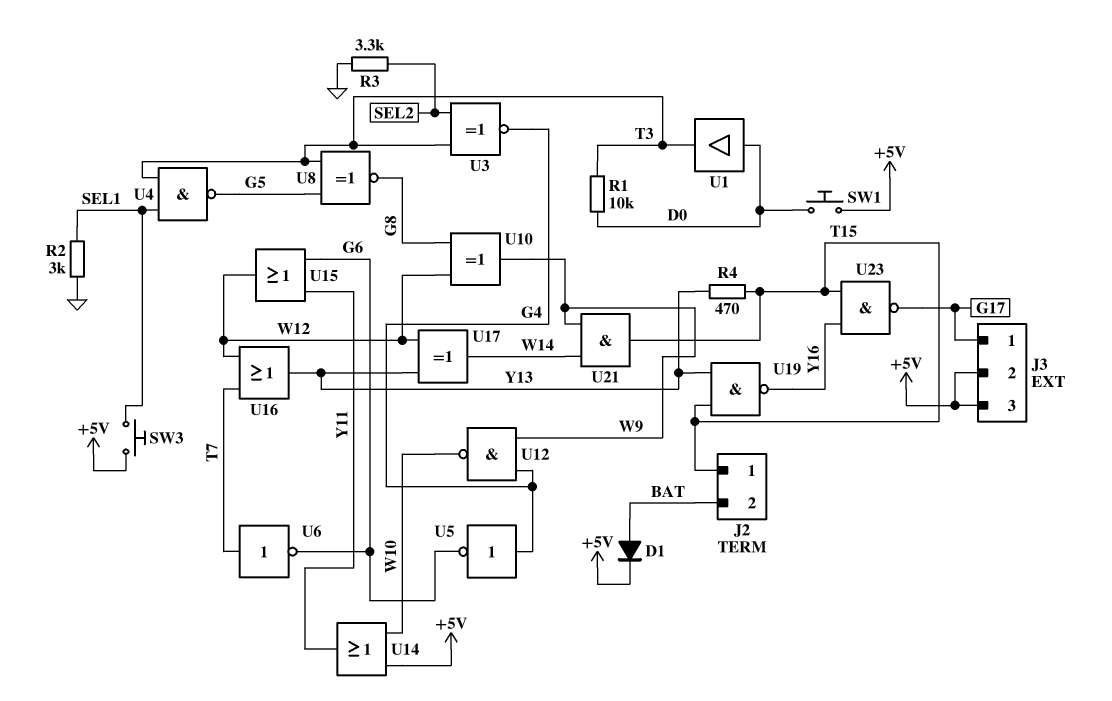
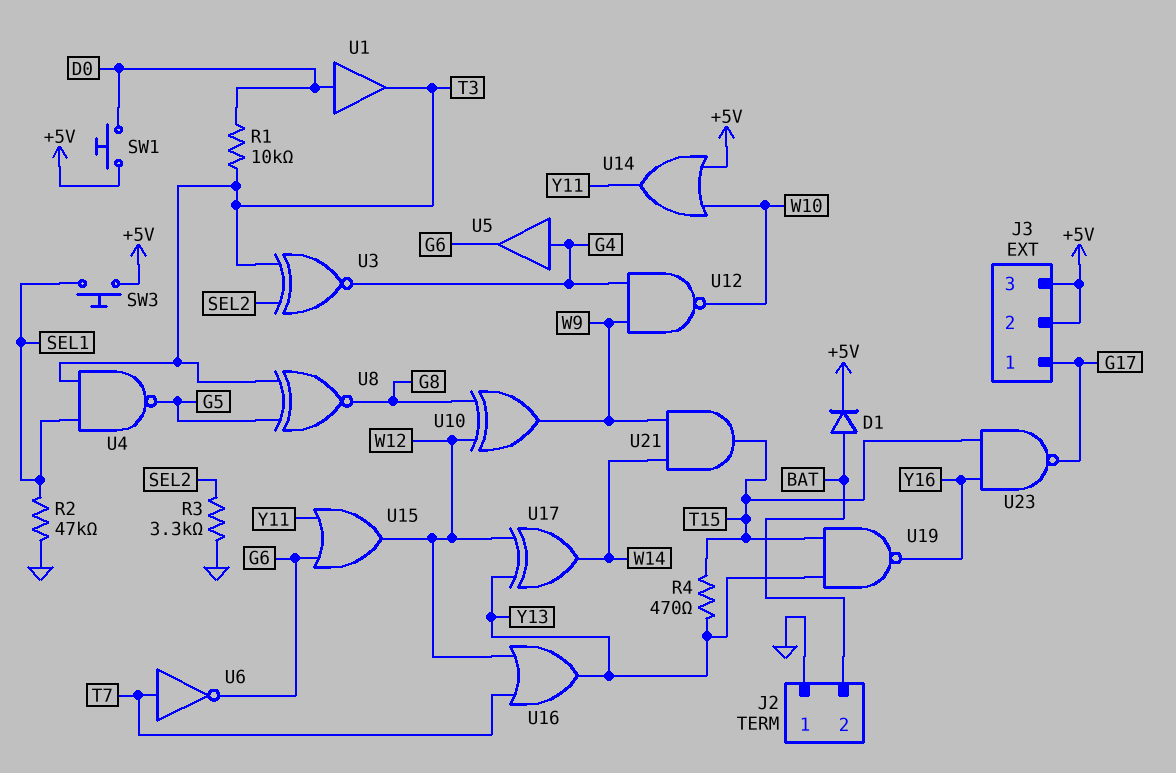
J2 pin 1: T15 -> GND
R2: 3k (GND, SEL1) -> 47k (GND, SEL1)
U5: NOT (in G4, out G6) -> buffer (in G4, out G6)

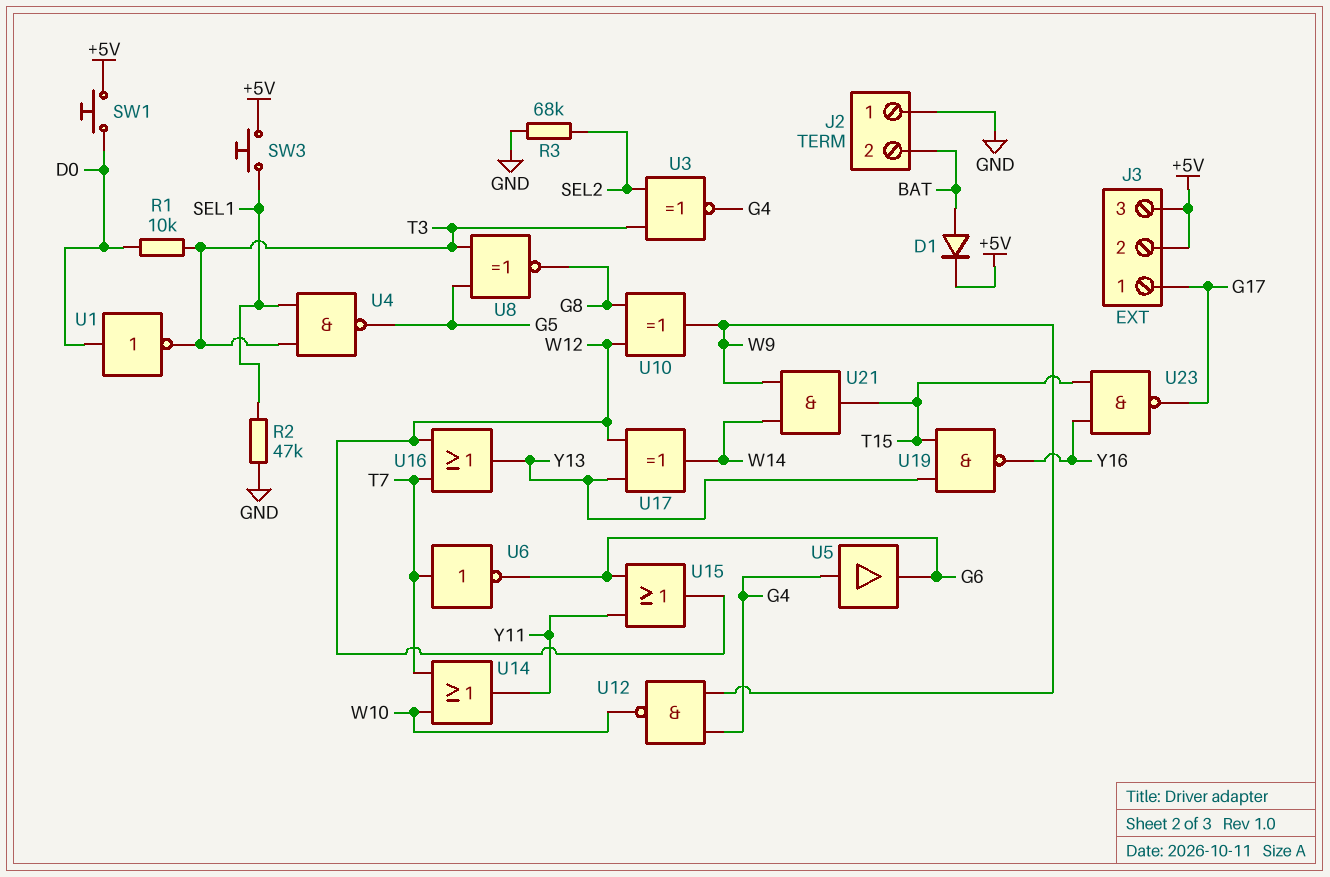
R3: 3.3k (GND, SEL2) -> 68k (GND, SEL2)
R4: 470 (T15, Y13) -> none
U1: buffer (in D0, out T3) -> NOT (in D0, out T3)
U14: OR (in +5V, in W10, out Y11) -> OR (in T7, in W10, out Y11)

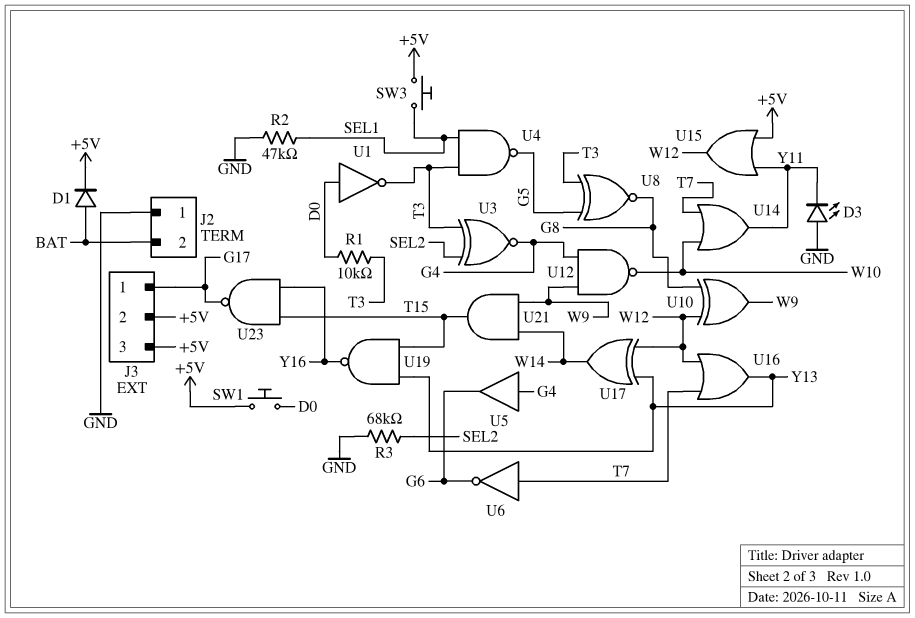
D3: none -> LED (A GND, K Y11)
U15: OR (in G6, in Y11, out W12) -> OR (in +5V, in Y11, out W12)

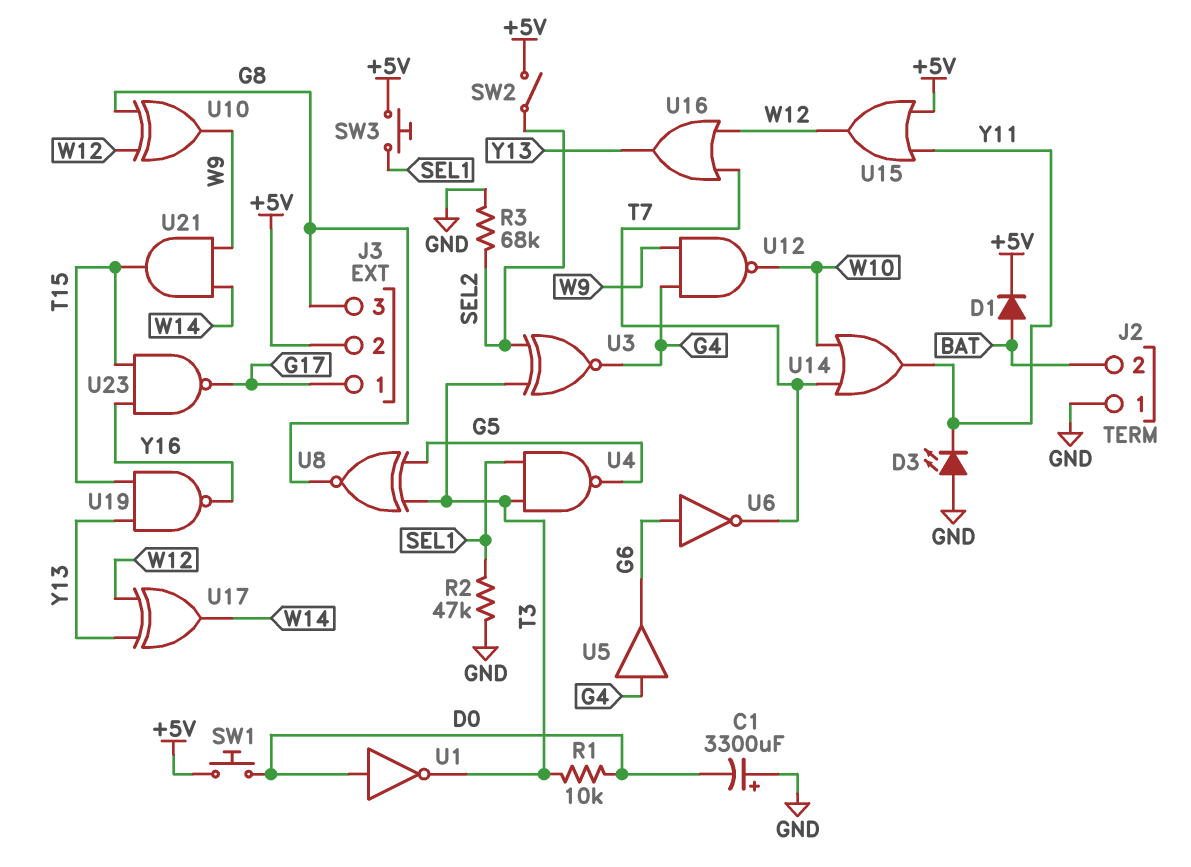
C1: none -> 3300uF (plus GND, minus D0)
J3 pin 3: +5V -> G8
SW2: none -> switch (+5V, SEL2)
U6: NOT (in T7, out G6) -> NOT (in G6, out T7)

